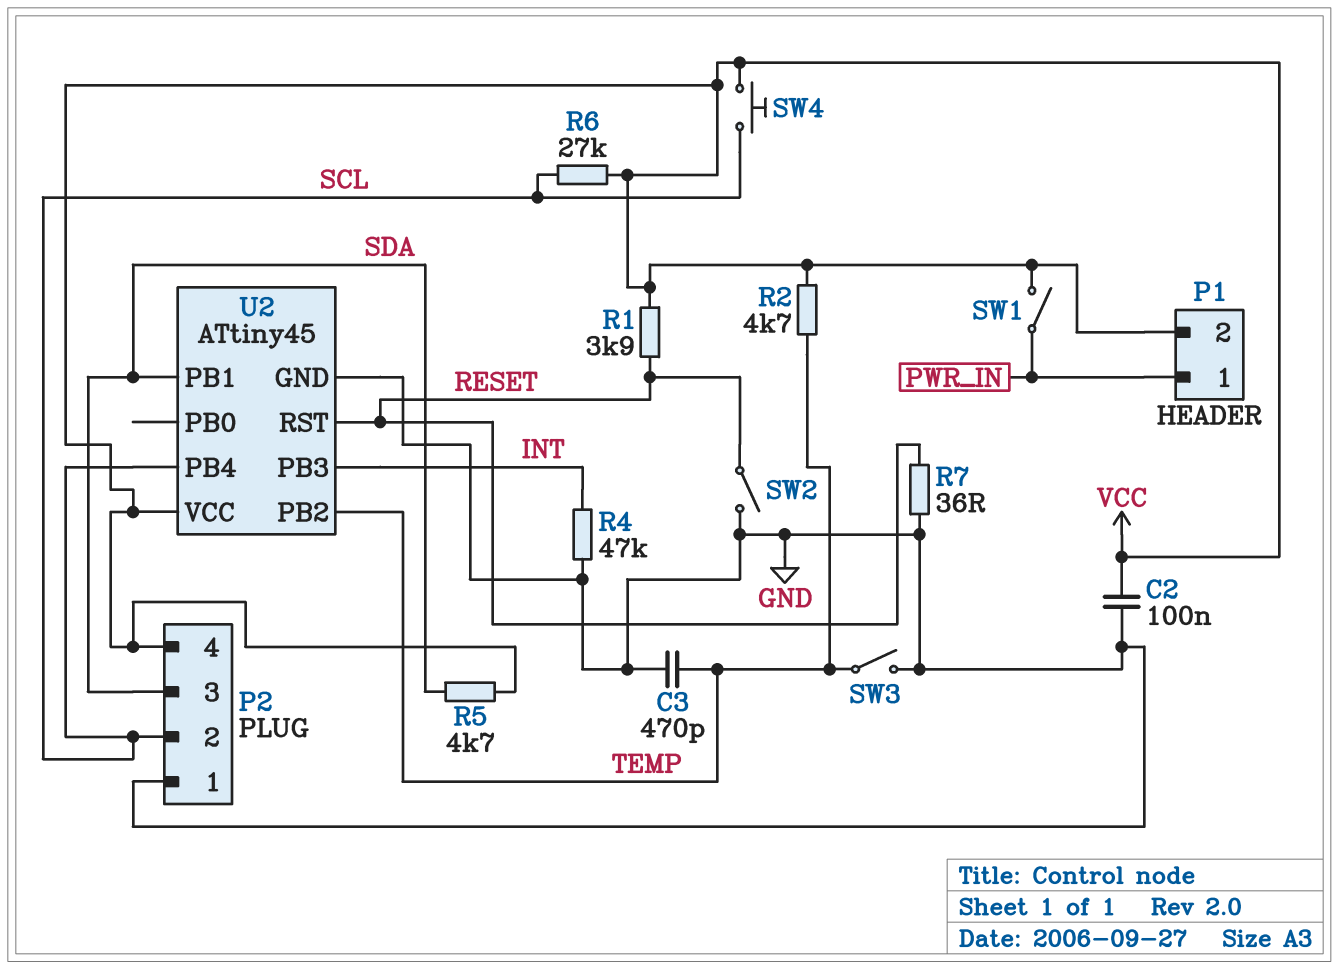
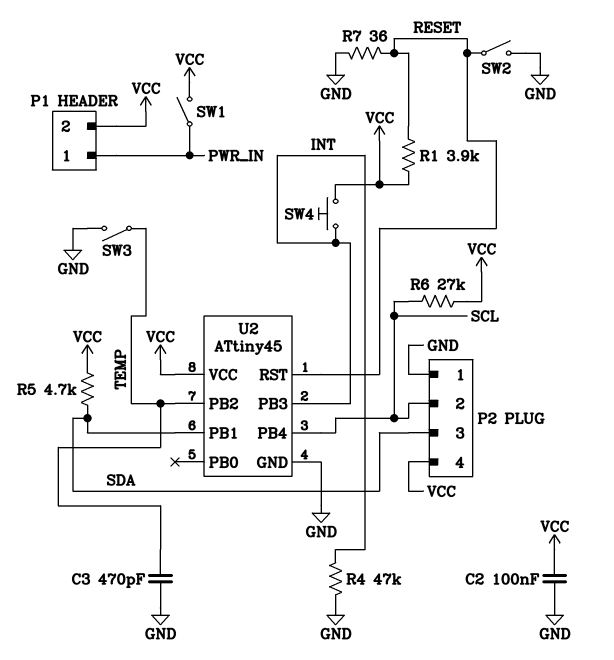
R2: 4.7k (TEMP, VCC) -> none
SW4: button (SCL, VCC) -> button (INT, VCC)

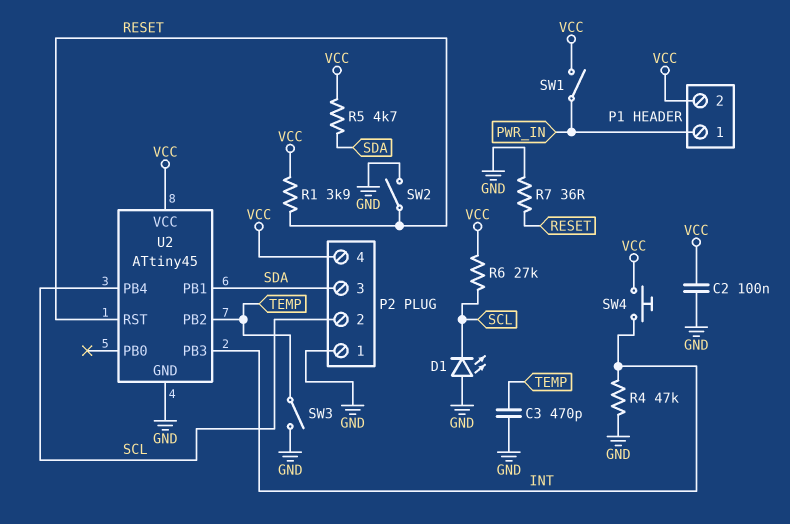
D1: none -> LED (A GND, K SCL)

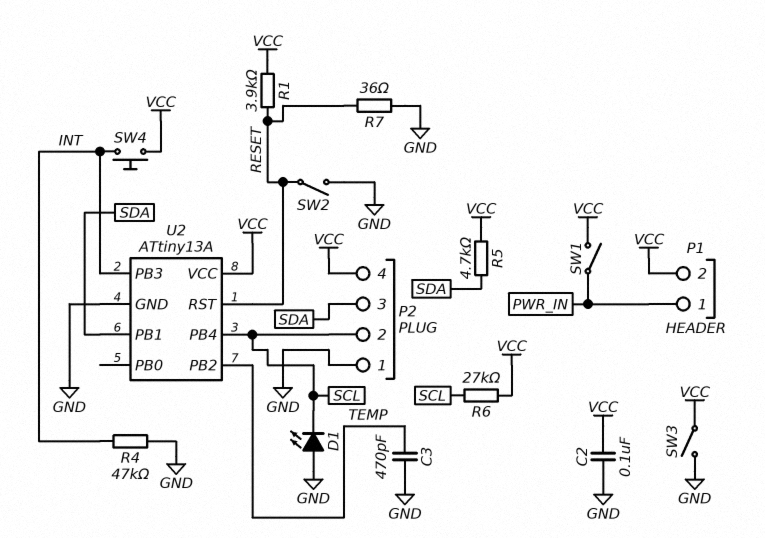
SW3: switch (GND, TEMP) -> switch (GND, VCC)
U2: ATtiny45 -> ATtiny13A

